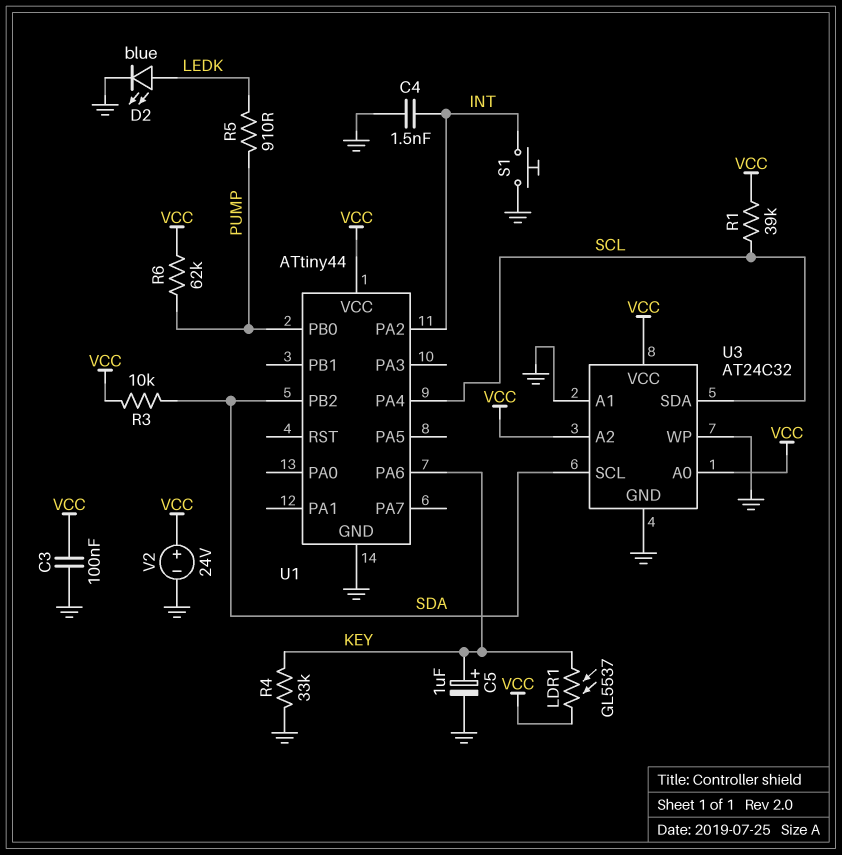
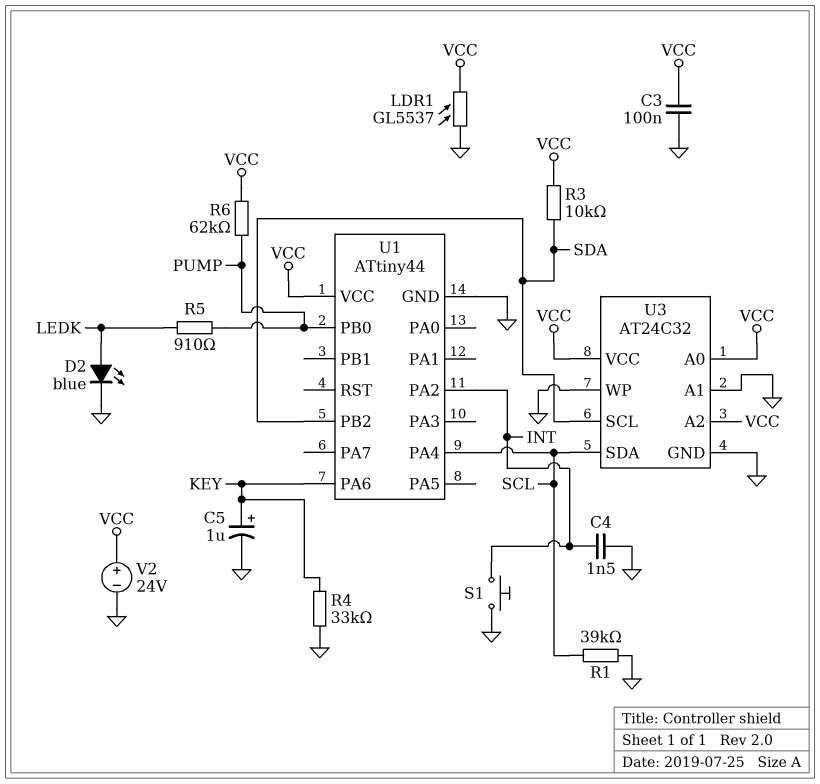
LDR1: GL5537 (KEY, VCC) -> GL5537 (GND, VCC)
R1: 39k (SCL, VCC) -> 39k (GND, SCL)

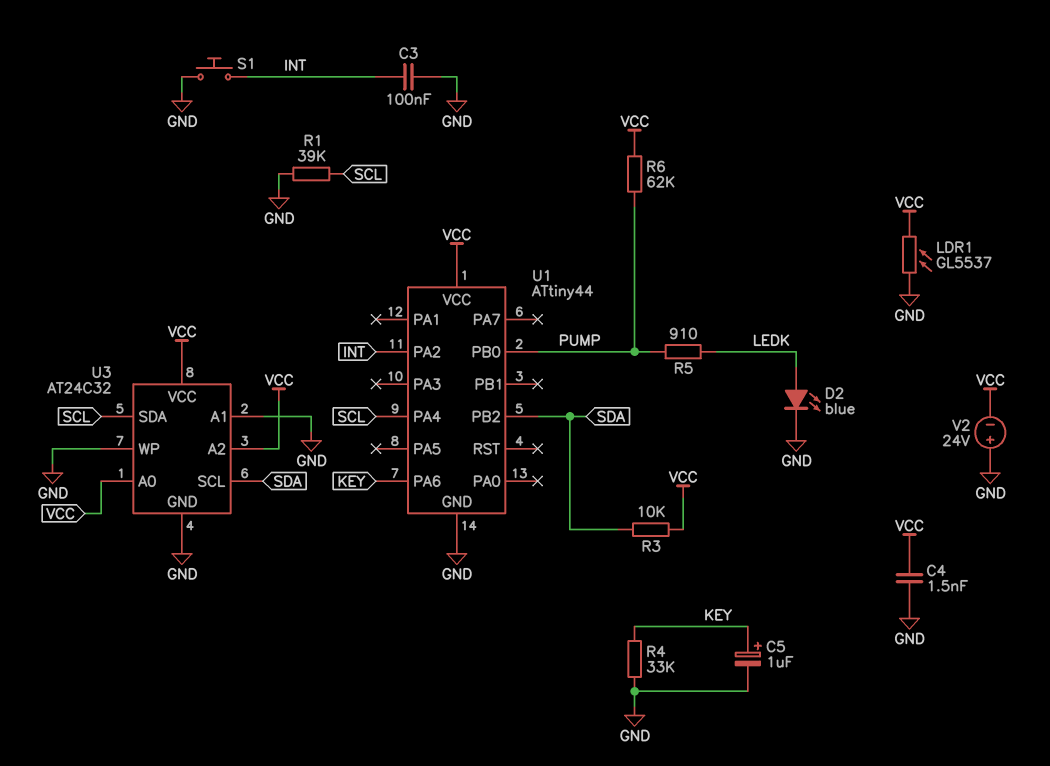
C3: 100nF (GND, VCC) -> 100nF (GND, INT)
C4: 1.5nF (GND, INT) -> 1.5nF (GND, VCC)
V2: 24V (plus VCC, minus GND) -> 24V (plus GND, minus VCC)

